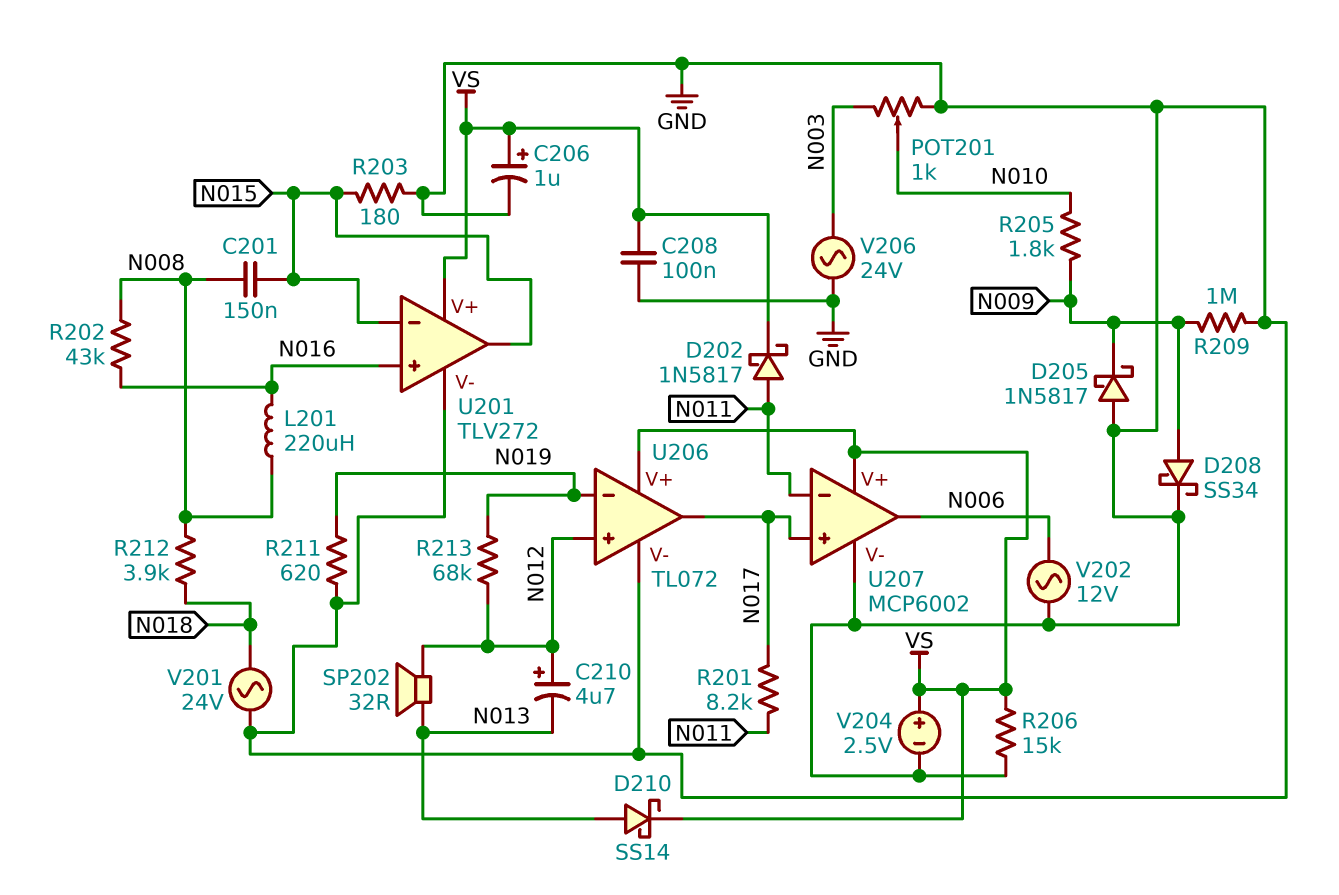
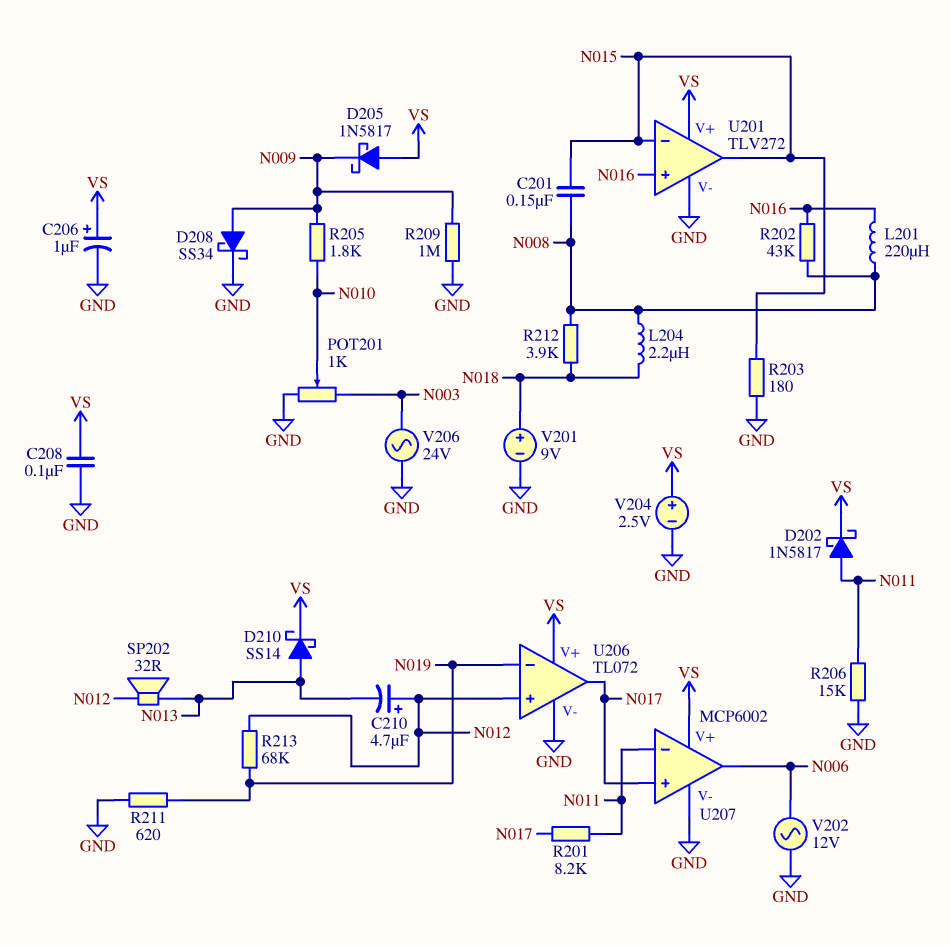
D205: schottky 1N5817 (A GND, K N009) -> schottky 1N5817 (A VS, K N009)
L204: none -> 2.2uH (N008, N018)
R206: 15k (GND, VS) -> 15k (GND, N011)
V201: AC 24V (GND, N018) -> 9V (plus N018, minus GND)

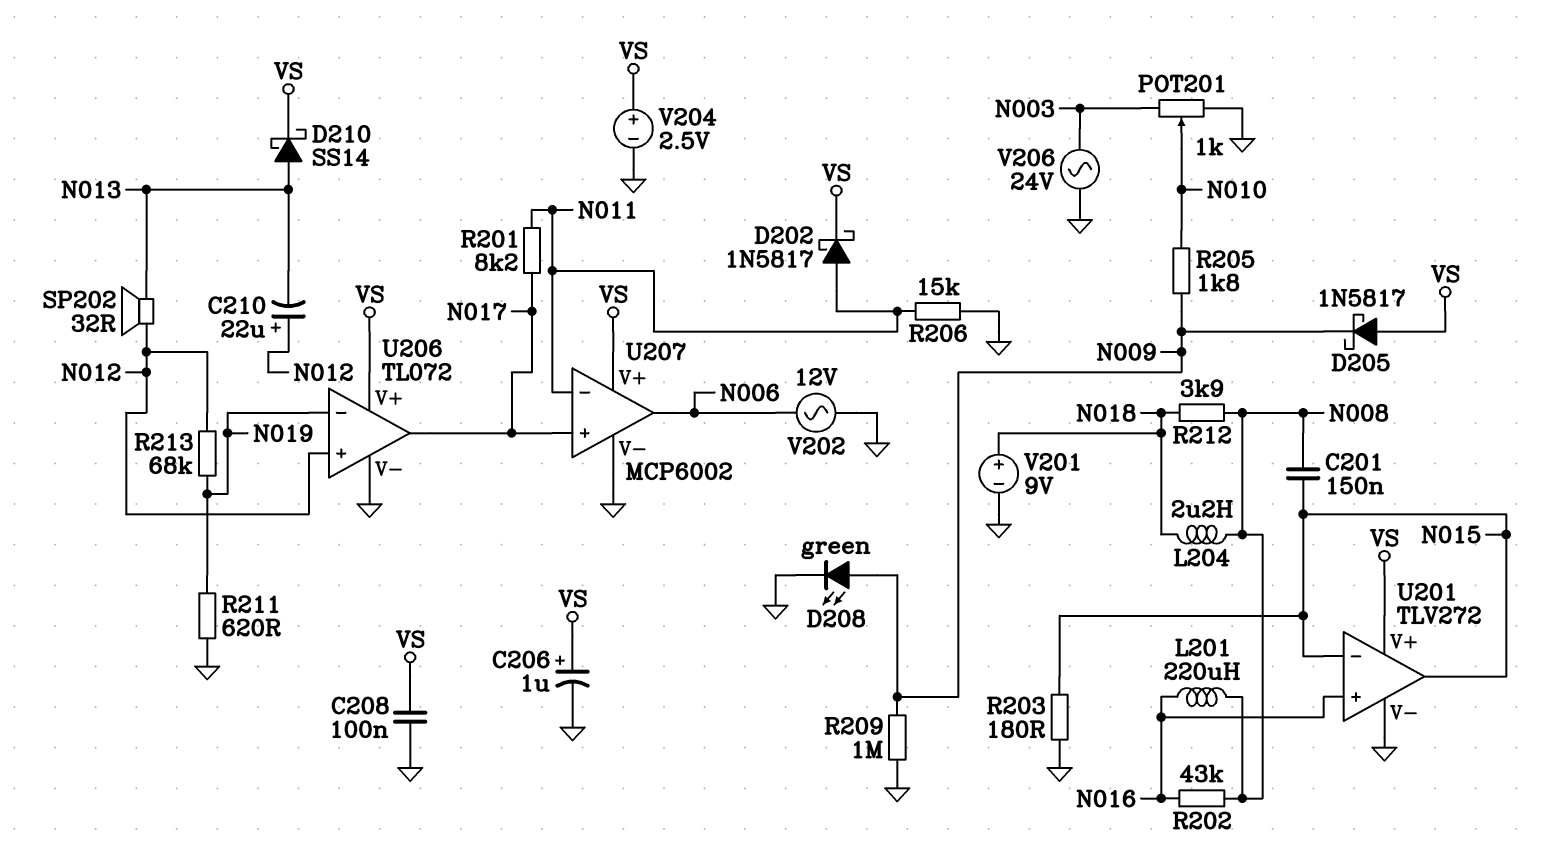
C210: 4.7uF (plus N012, minus N013) -> 22uF (plus N012, minus N013)
D208: schottky SS34 (A N009, K GND) -> LED green (A N009, K GND)

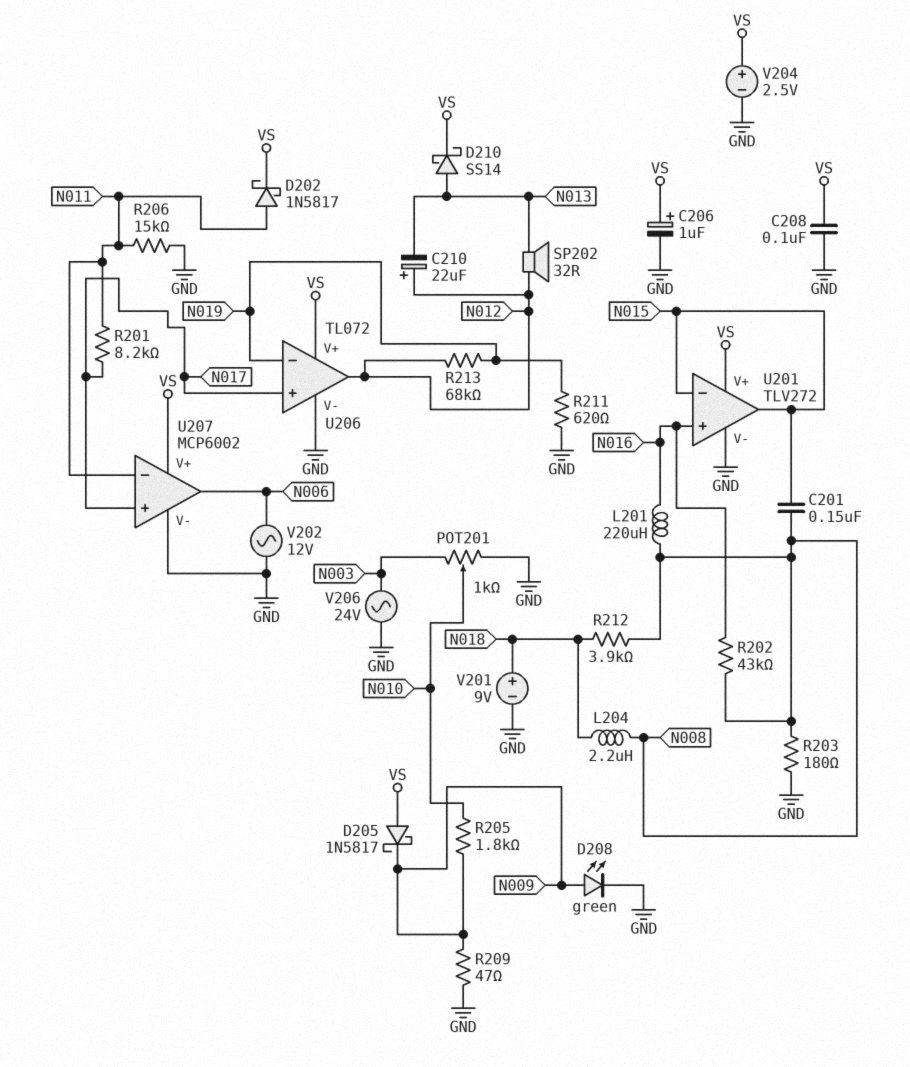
R203: 180 (GND, N015) -> 180 (GND, N008)
R209: 1M (GND, N009) -> 47 (GND, N009)
U206 pin in+: N012 -> N017
U206 pin out: N017 -> N012

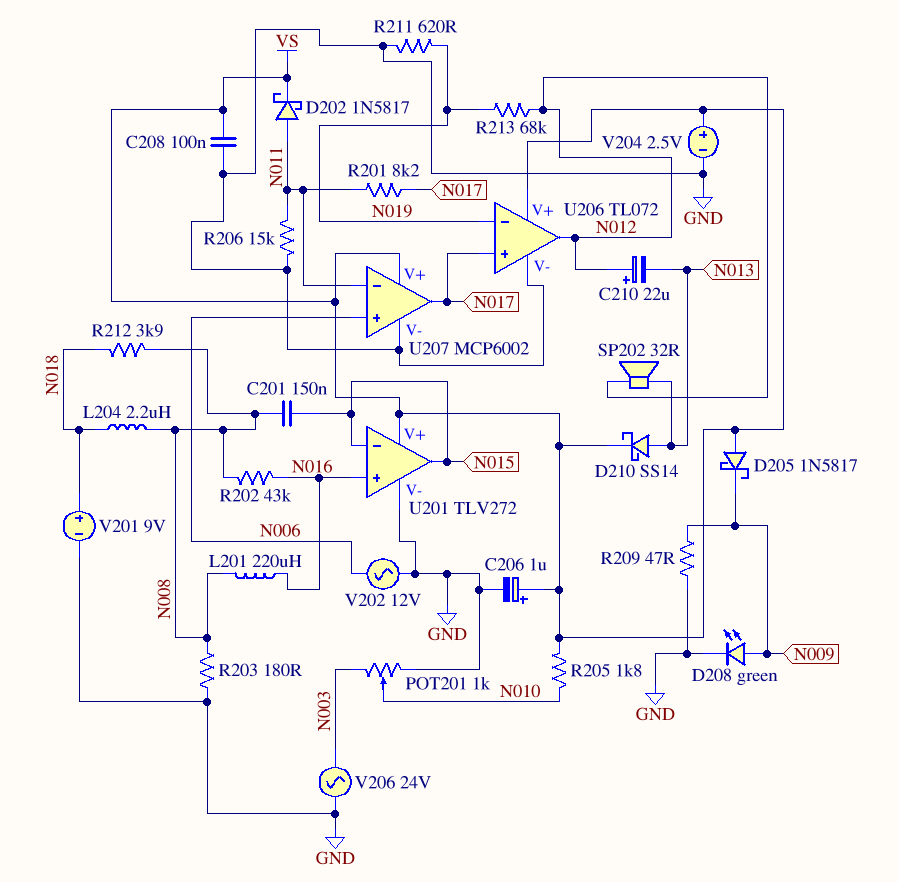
R205: 1.8k (N009, N010) -> 1.8k (N010, VS)
U207 pin in+: N017 -> N006
U207 pin out: N006 -> N017

